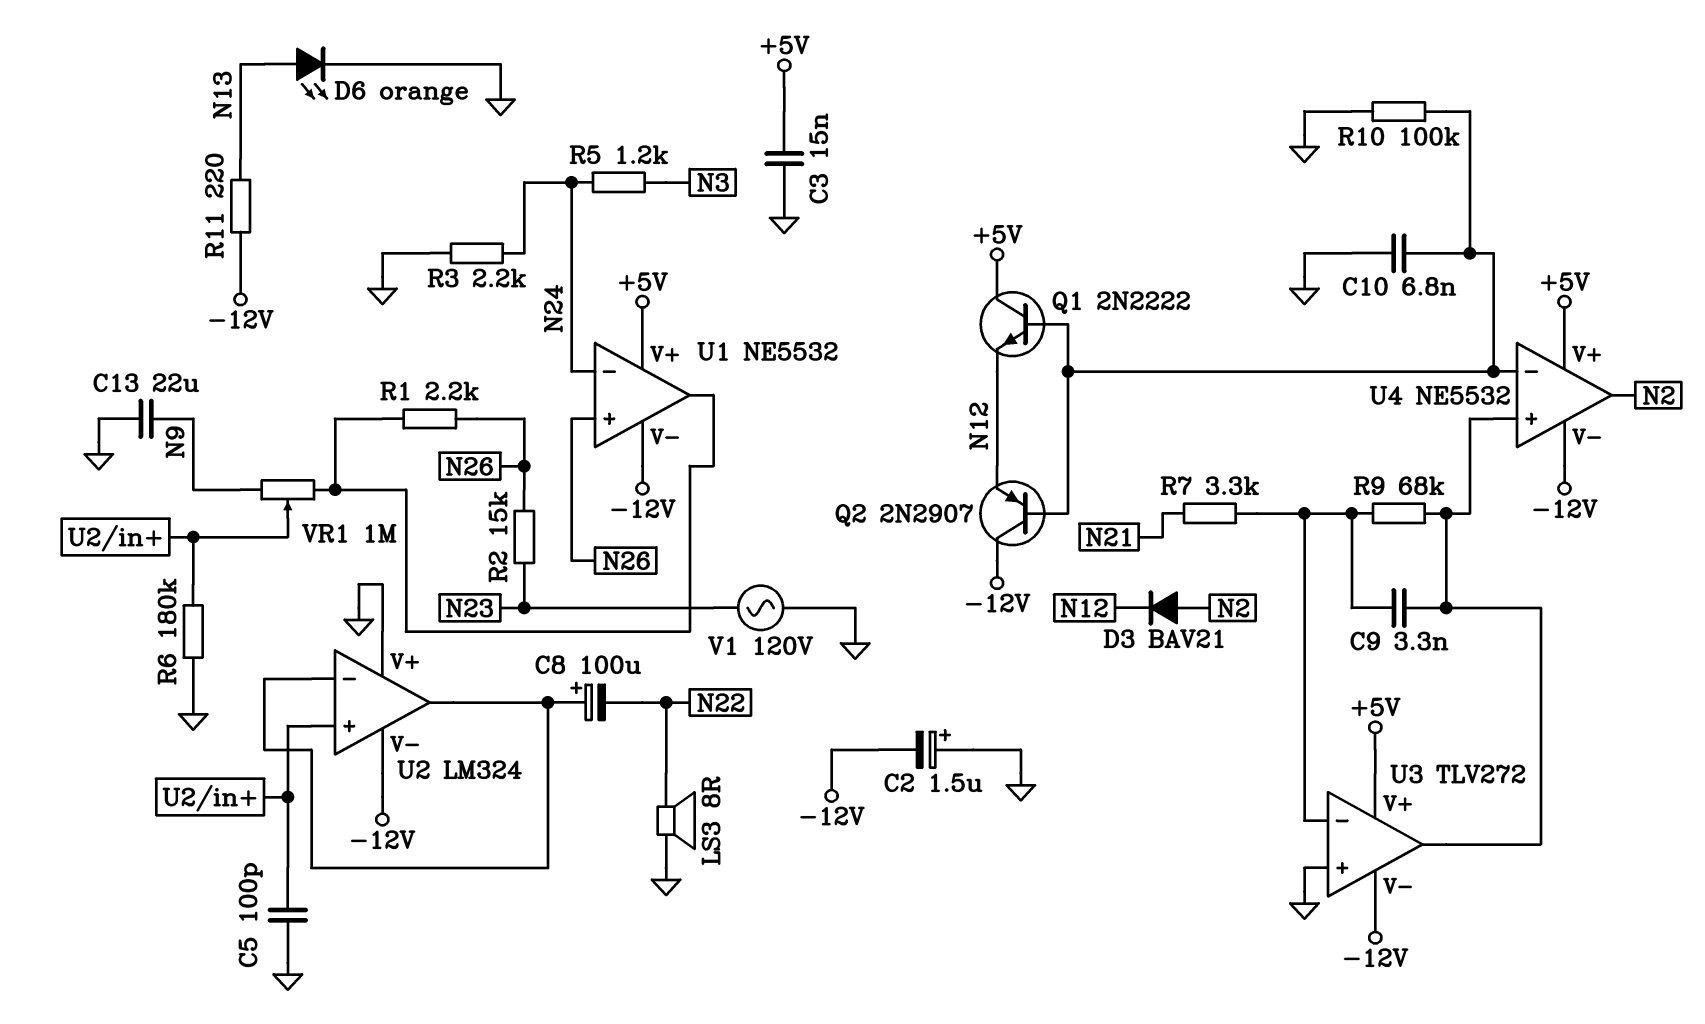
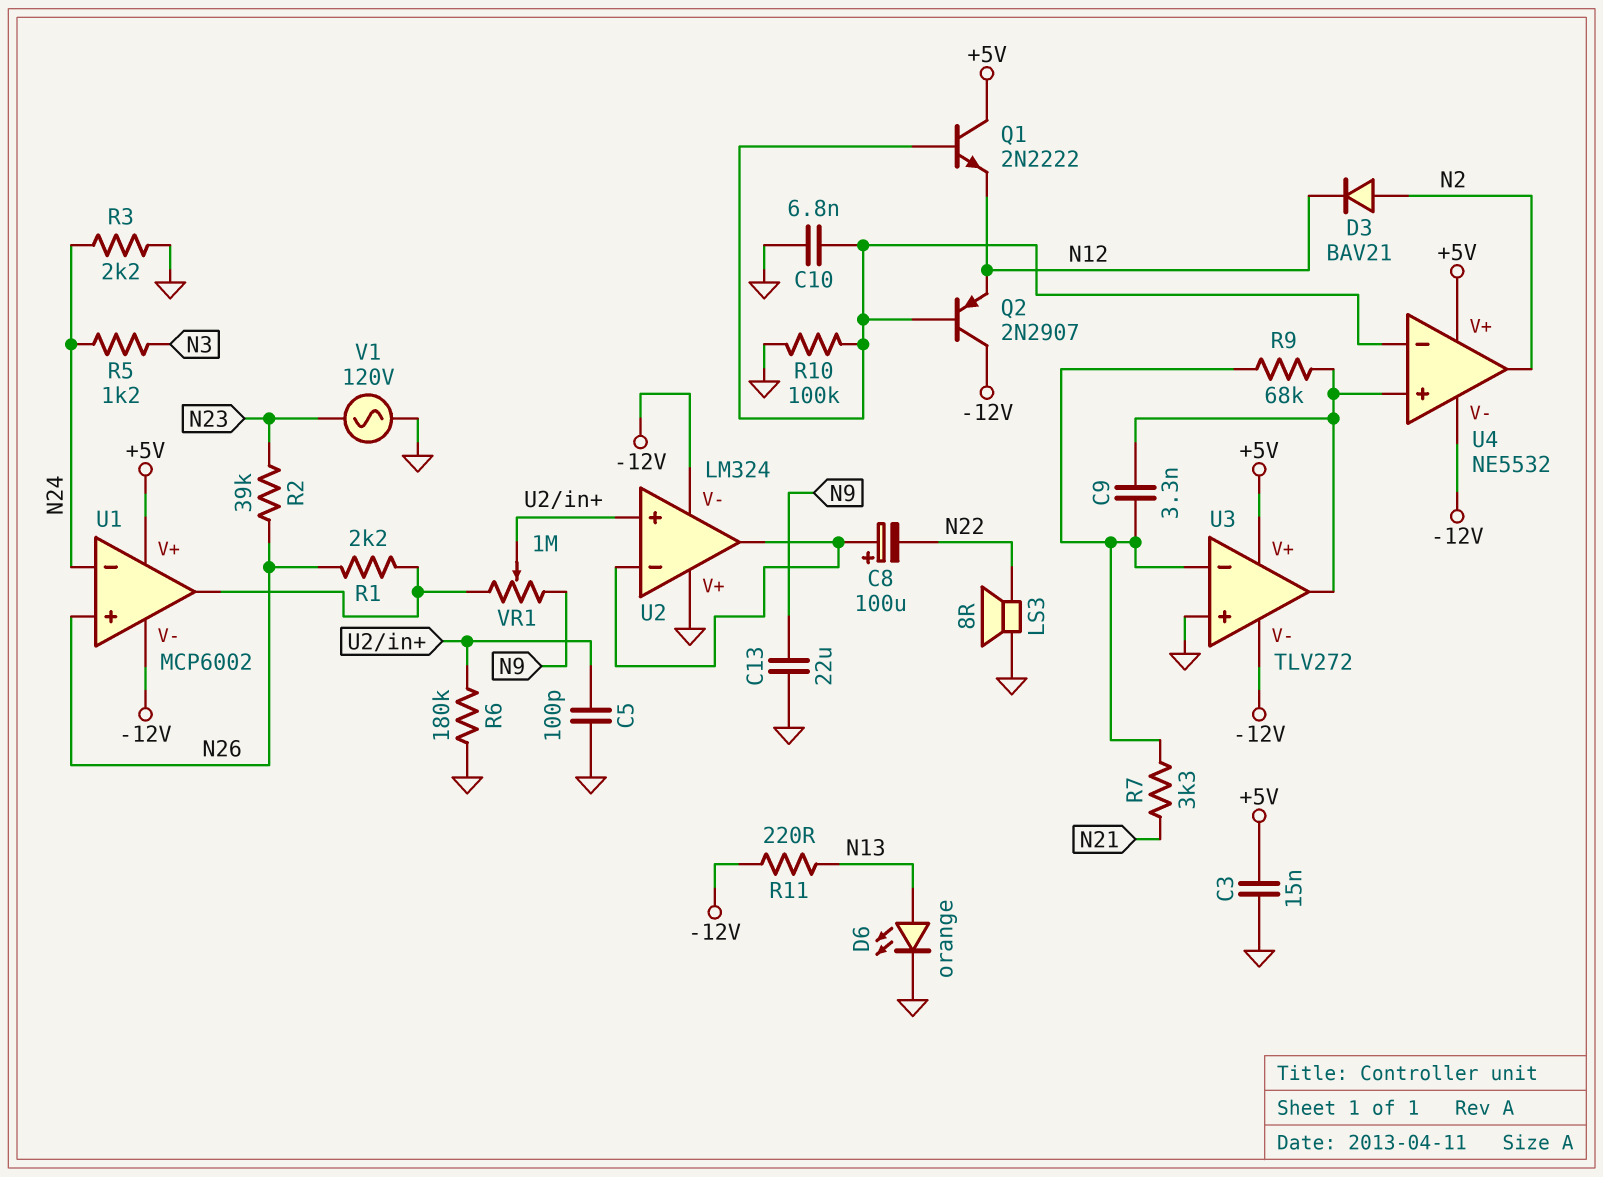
C2: 1.5uF (plus GND, minus -12V) -> none
R2: 15k (N23, N26) -> 39k (N23, N26)
U1: NE5532 -> MCP6002

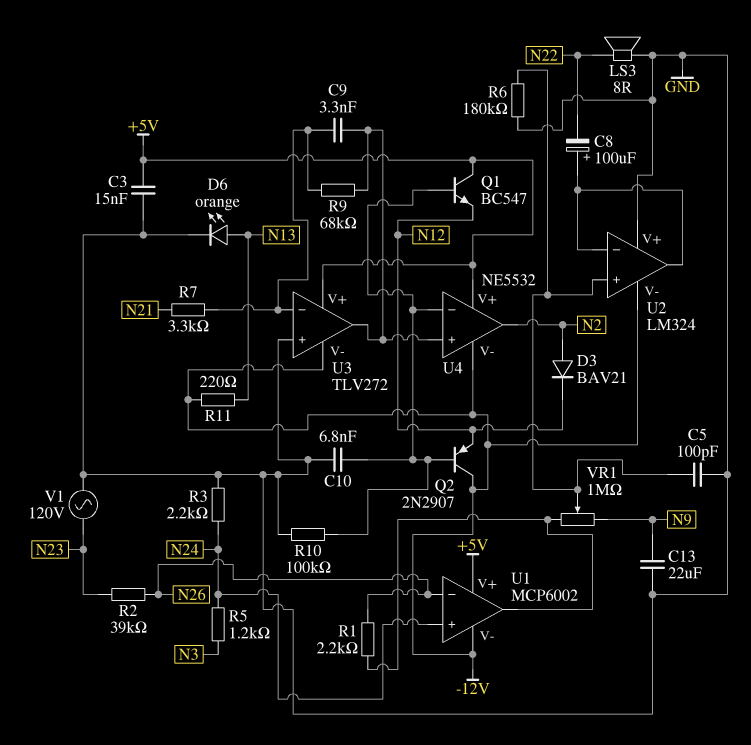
Q1: NPN 2N2222 (B U4/in-, C +5V, E N12) -> NPN BC547 (B U4/in-, C +5V, E N12)
U1 pin in+: N26 -> N24
U1 pin in-: N24 -> N26

